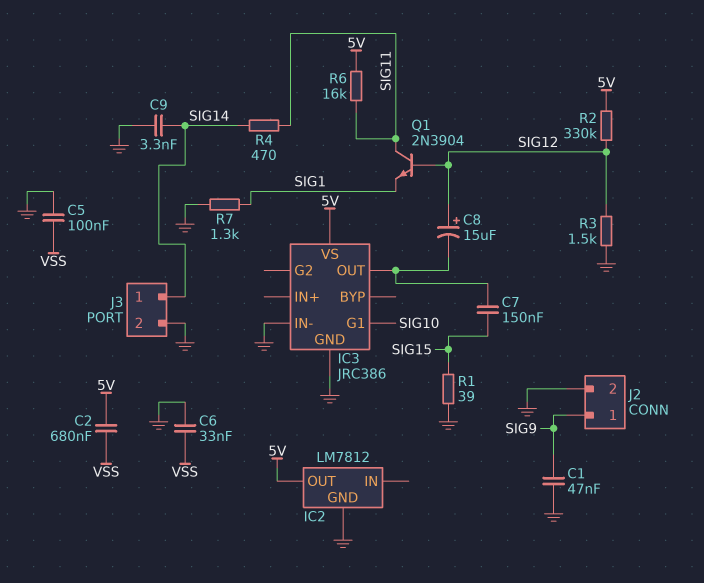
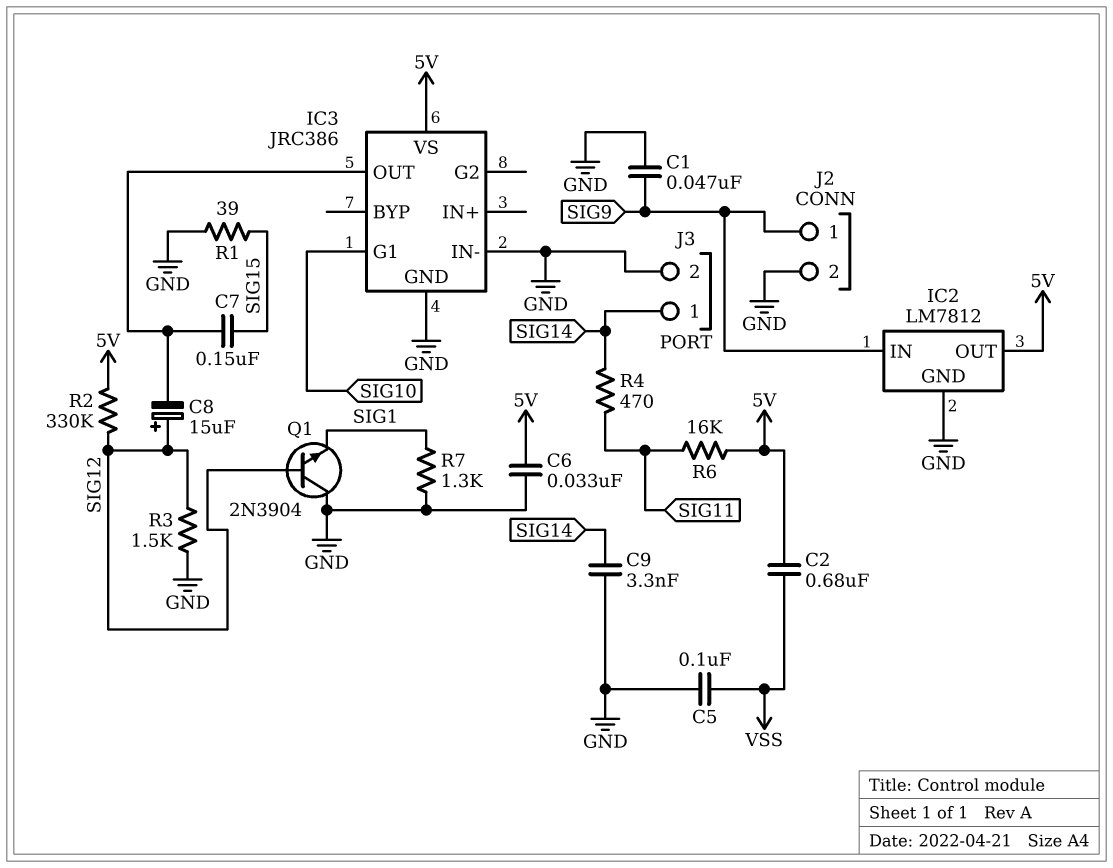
C6: 33nF (GND, VSS) -> 33nF (5V, GND)
IC2 pin IN: none -> SIG9
Q1: NPN 2N3904 (B SIG12, C SIG11, E SIG1) -> NPN 2N3904 (B SIG12, C GND, E SIG1)

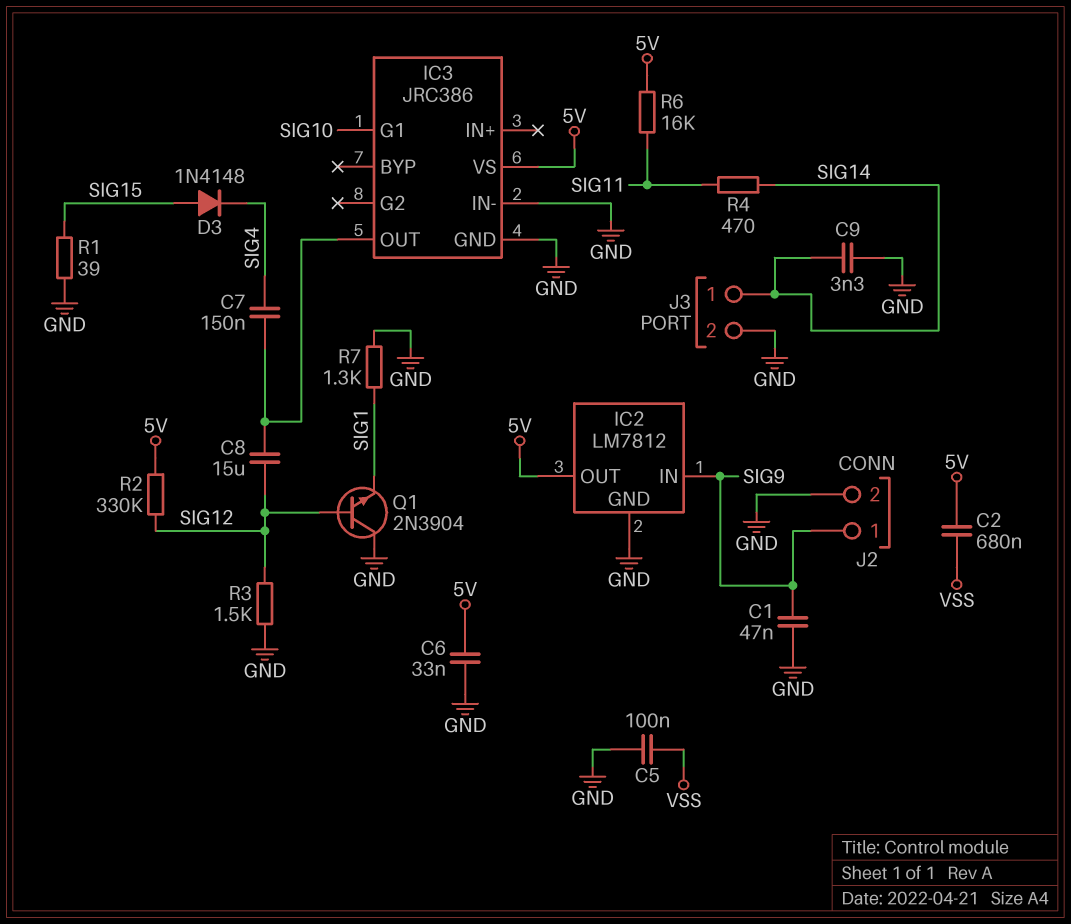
C7: 150nF (IC3/OUT, SIG15) -> 150nF (IC3/OUT, SIG4)
C8: 15uF (plus SIG12, minus IC3/OUT) -> 15uF (IC3/OUT, SIG12)
D3: none -> diode 1N4148 (A SIG15, K SIG4)

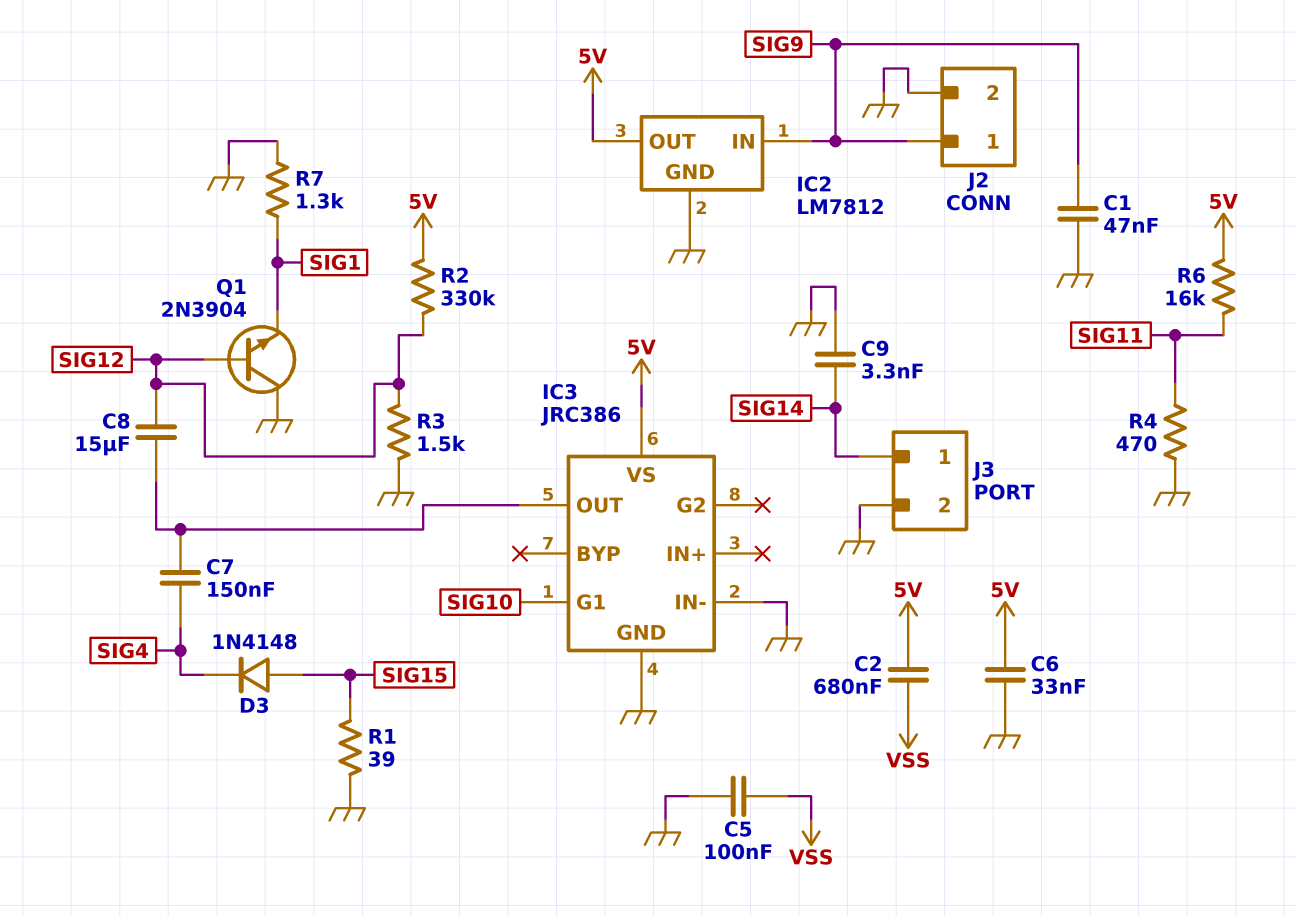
R4: 470 (SIG11, SIG14) -> 470 (GND, SIG11)

